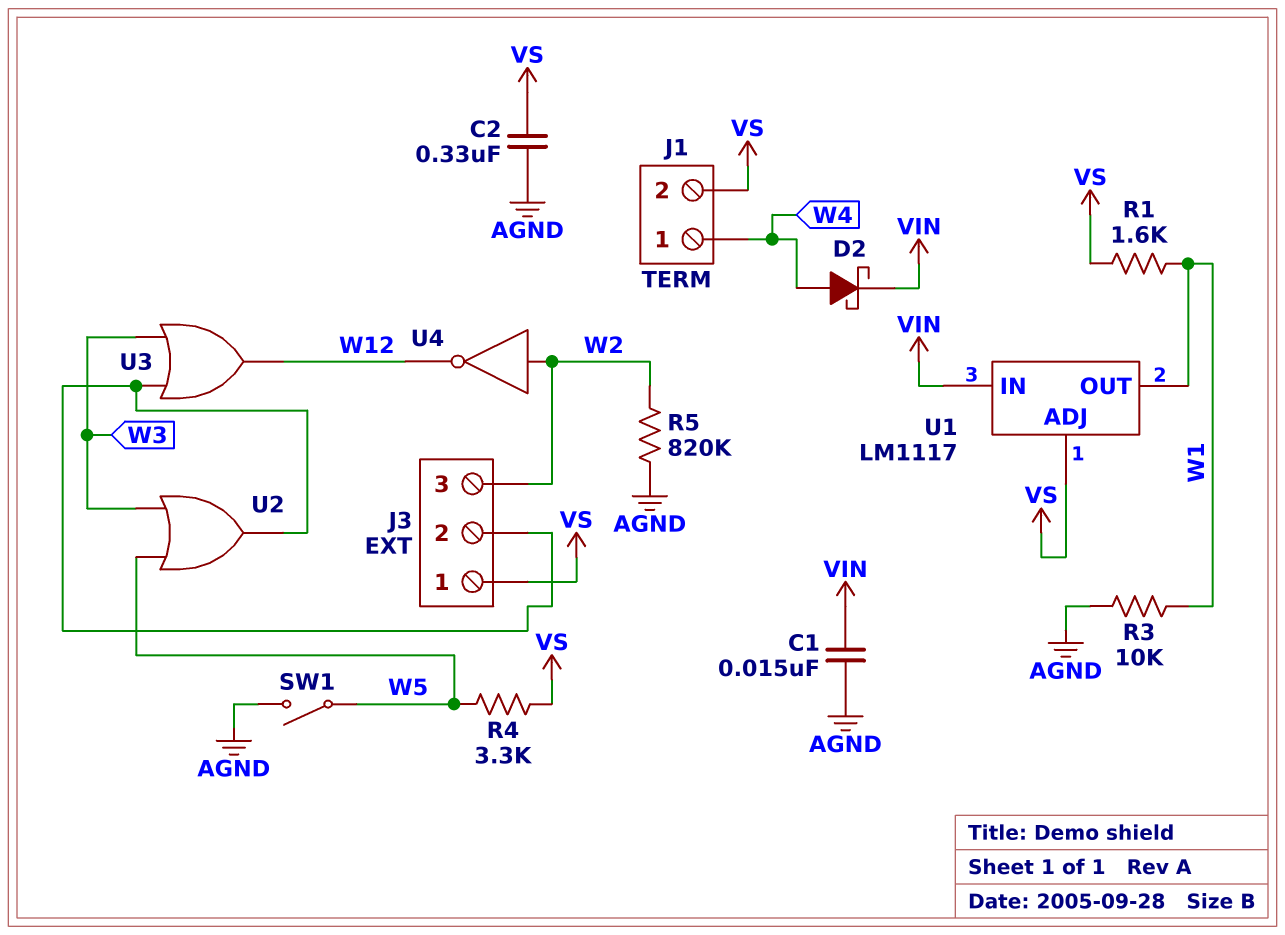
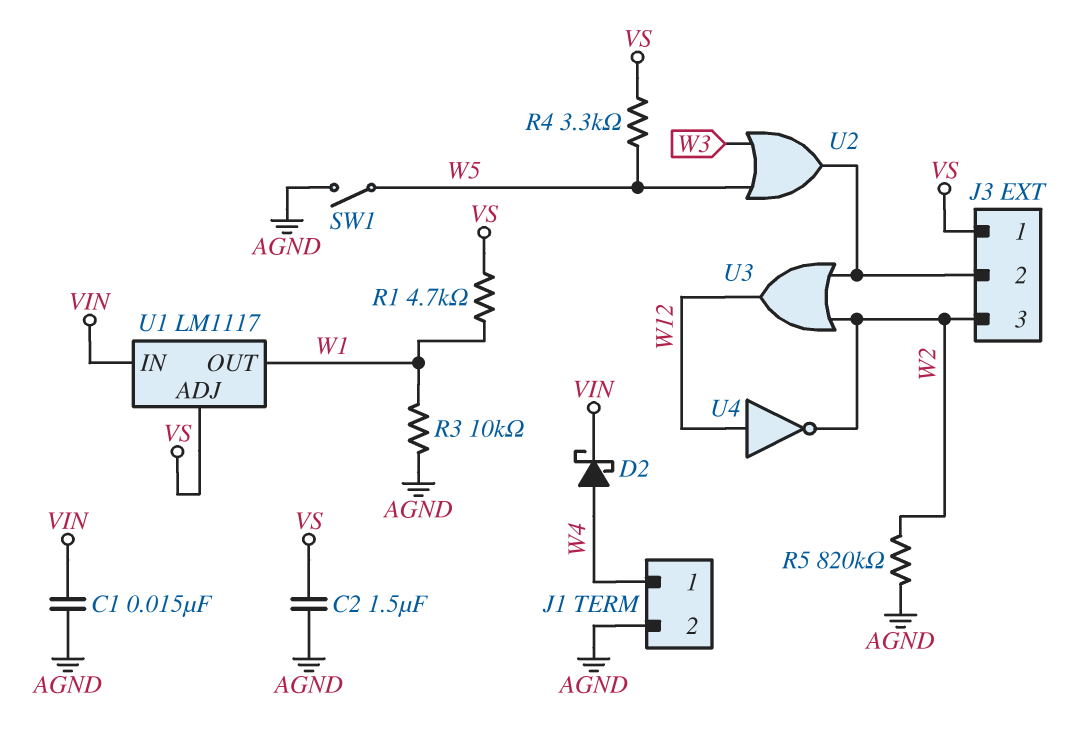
C2: 330nF (AGND, VS) -> 1.5uF (AGND, VS)
J1 pin 2: VS -> AGND
R1: 1.6k (VS, W1) -> 4.7k (VS, W1)
U3: OR (in J3/2, in W3, out W12) -> OR (in J3/2, in W2, out W12)
U4: NOT (in W2, out W12) -> NOT (in W12, out W2)

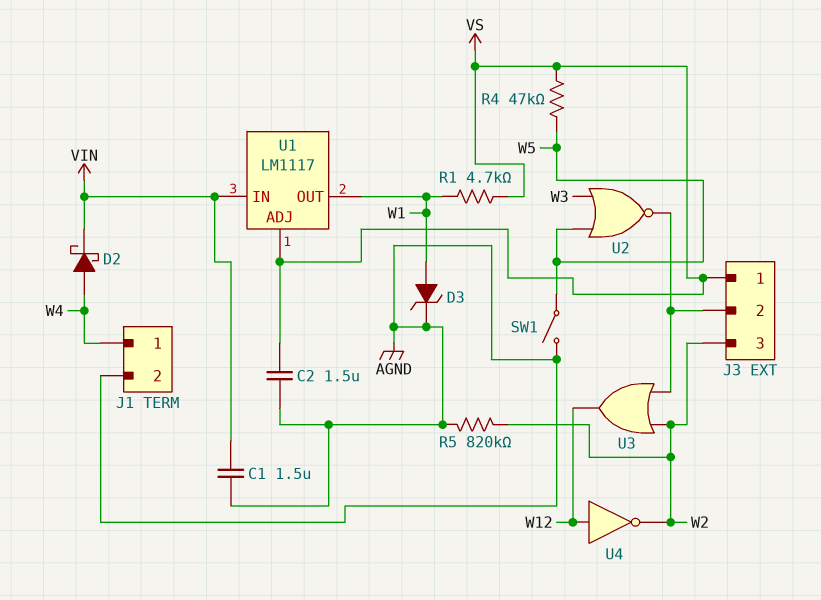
C1: 15nF (AGND, VIN) -> 1.5uF (AGND, VIN)
D3: none -> zener (A W1, K AGND)
R3: 10k (AGND, W1) -> none
R4: 3.3k (VS, W5) -> 47k (VS, W5)
U2: OR (in W3, in W5, out J3/2) -> NOR (in W3, in W5, out J3/2)

